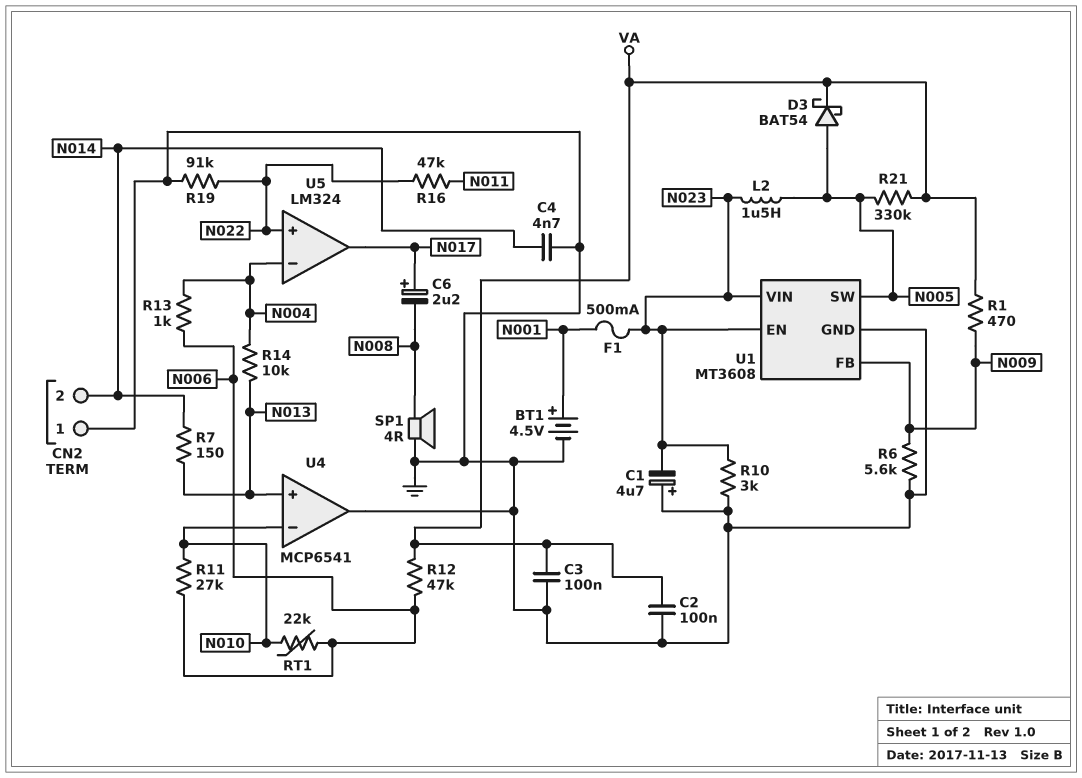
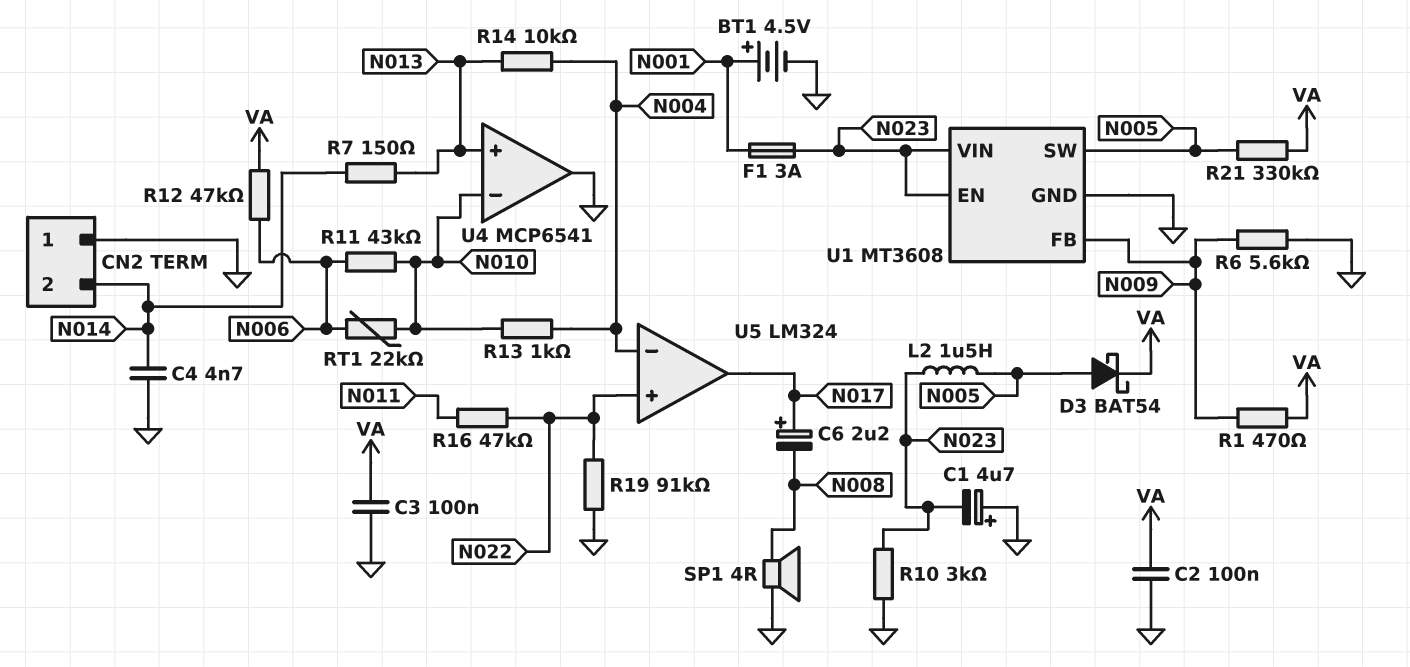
F1: 500mA (N001, N023) -> 3A (N001, N023)
R11: 27k (N006, N010) -> 43k (N006, N010)
R13: 1k (N004, N006) -> 1k (N004, N010)

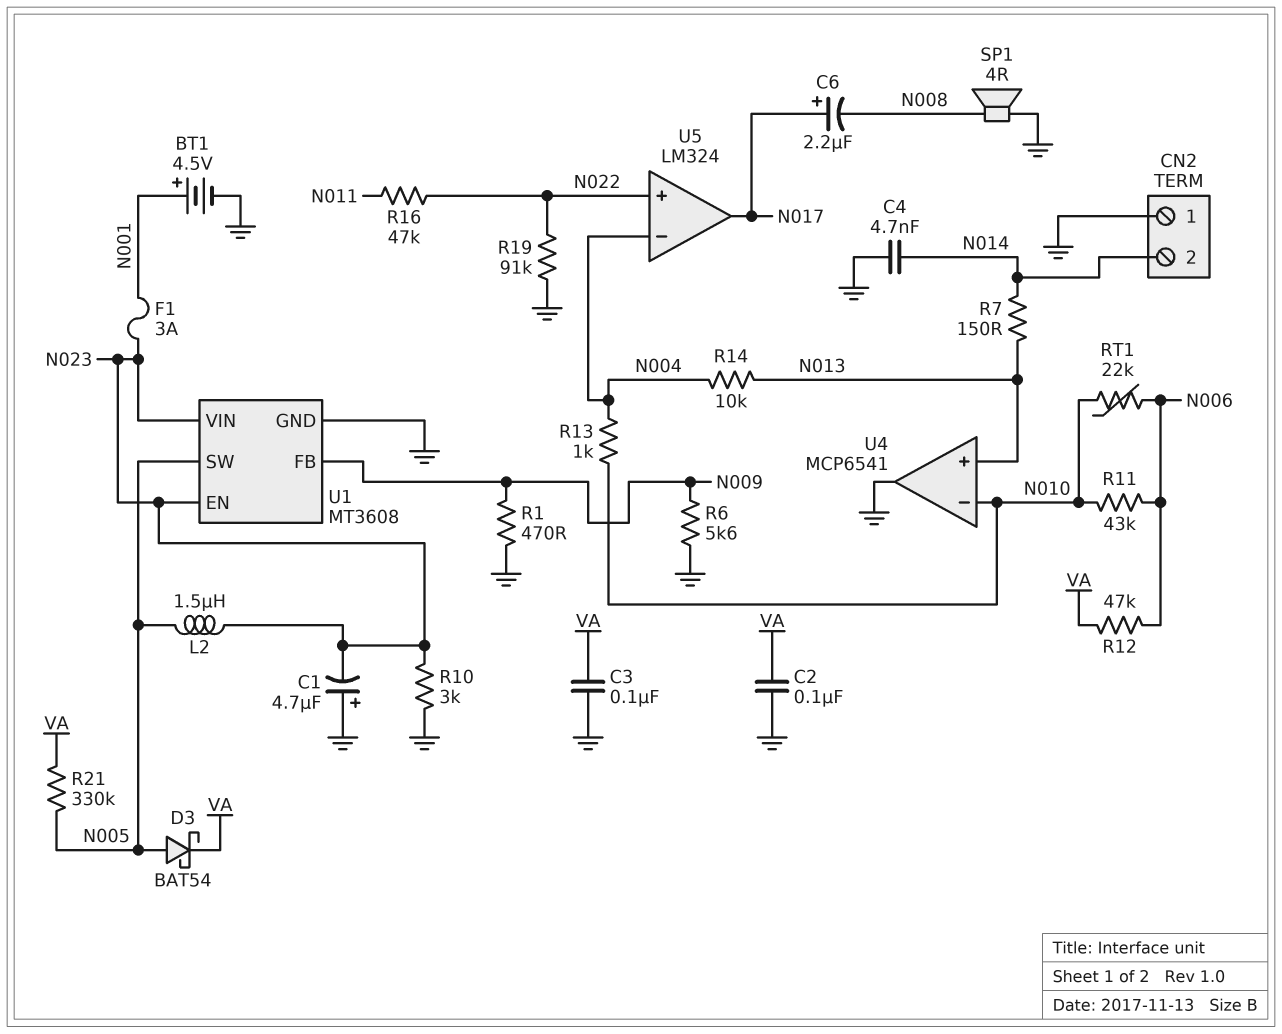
R1: 470 (N009, VA) -> 470 (GND, N009)

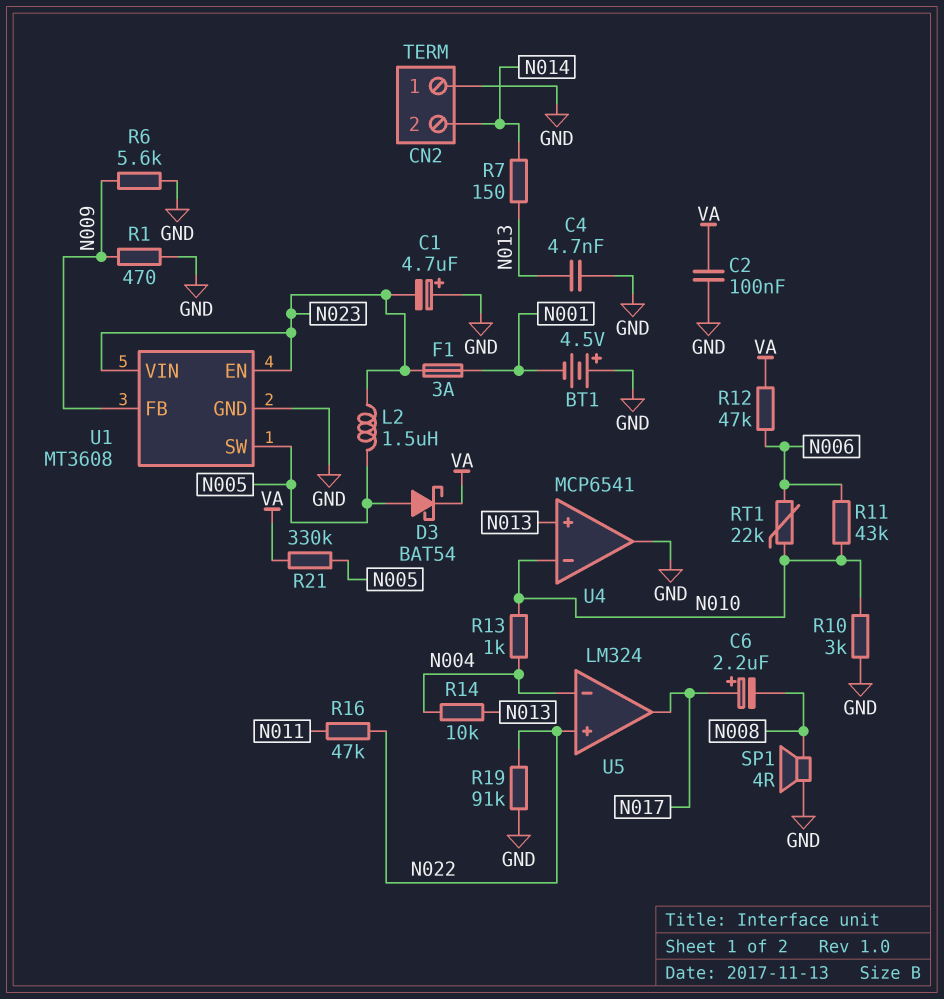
BT1: 4.5V (plus N001, minus GND) -> 4.5V (plus GND, minus N001)
C3: 100nF (GND, VA) -> none
C4: 4.7nF (GND, N014) -> 4.7nF (GND, N013)
R10: 3k (GND, N023) -> 3k (GND, N010)

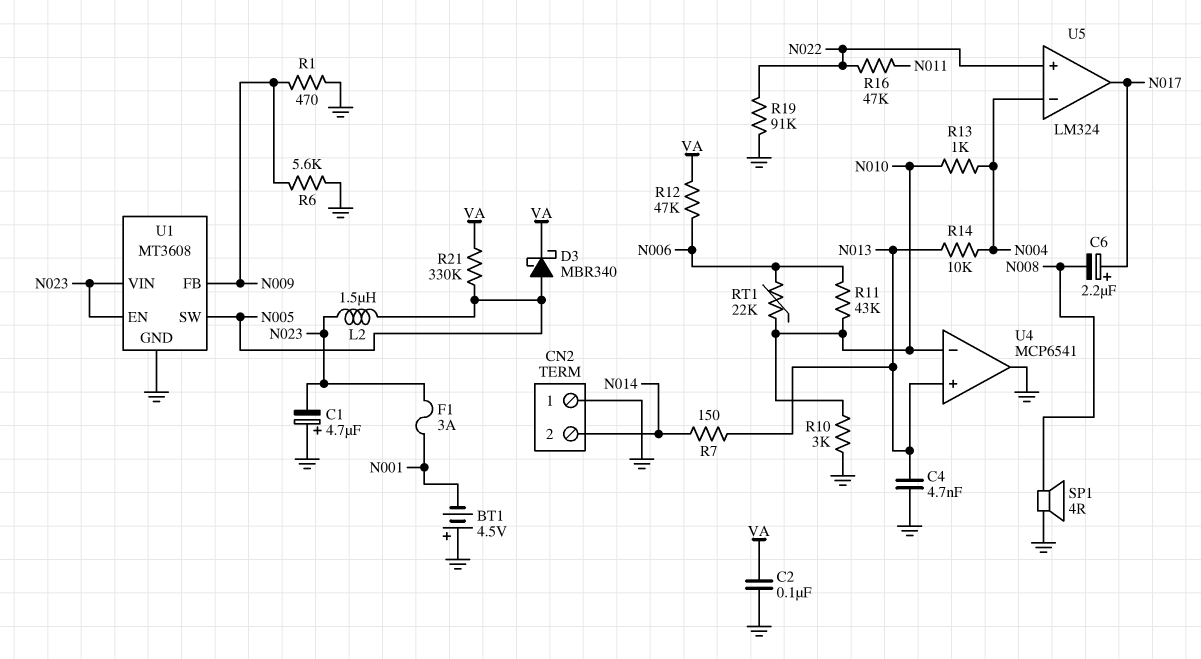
D3: schottky BAT54 (A N005, K VA) -> schottky MBR340 (A N005, K VA)

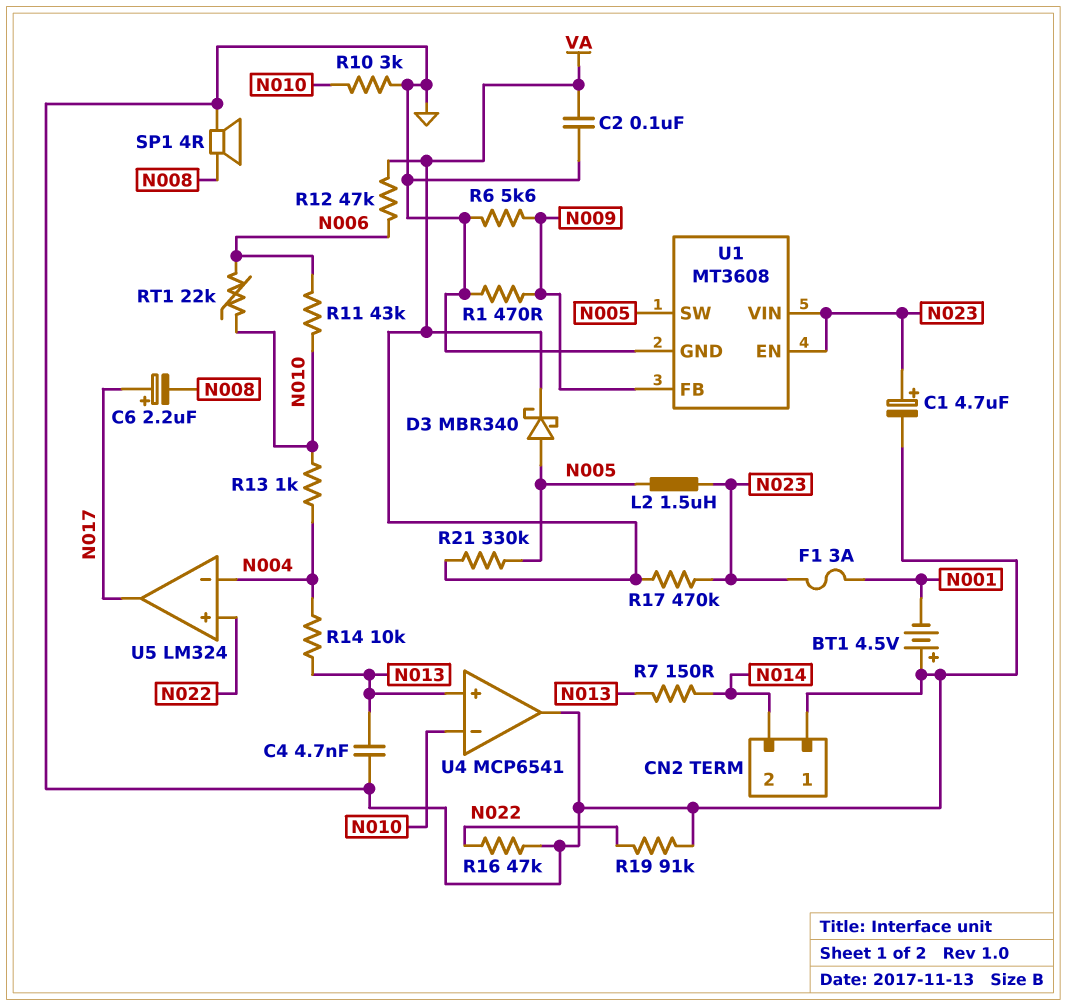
C1: 4.7uF (plus GND, minus N023) -> 4.7uF (plus N023, minus GND)
R16: 47k (N011, N022) -> 47k (GND, N022)
R17: none -> 470k (N023, VA)

